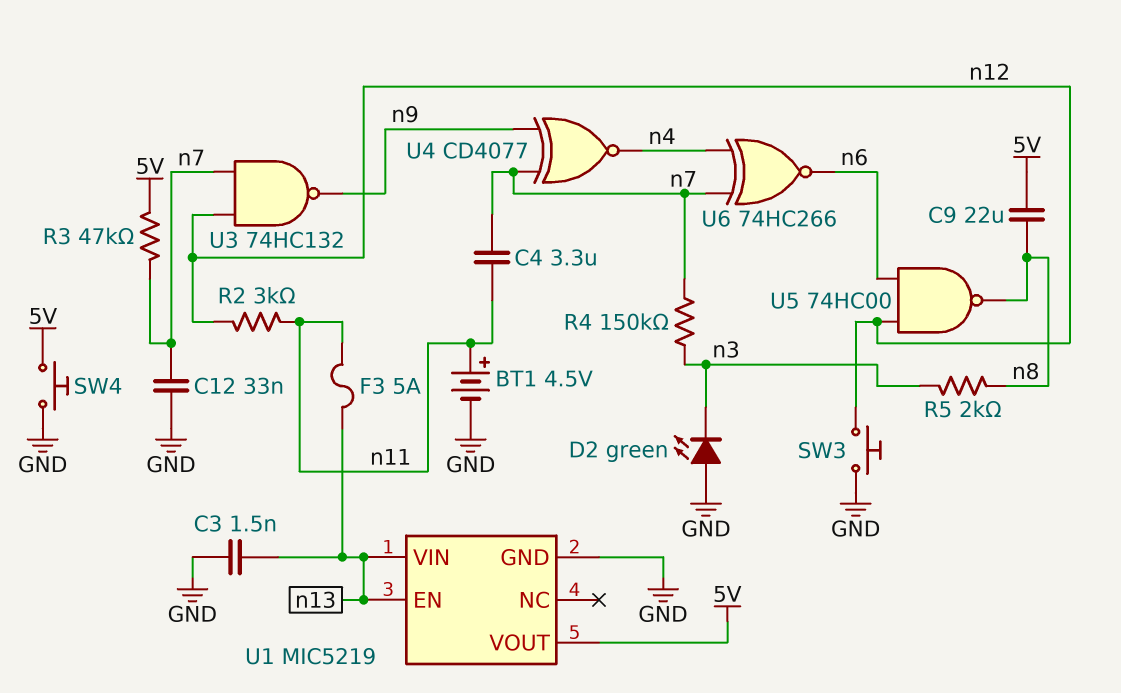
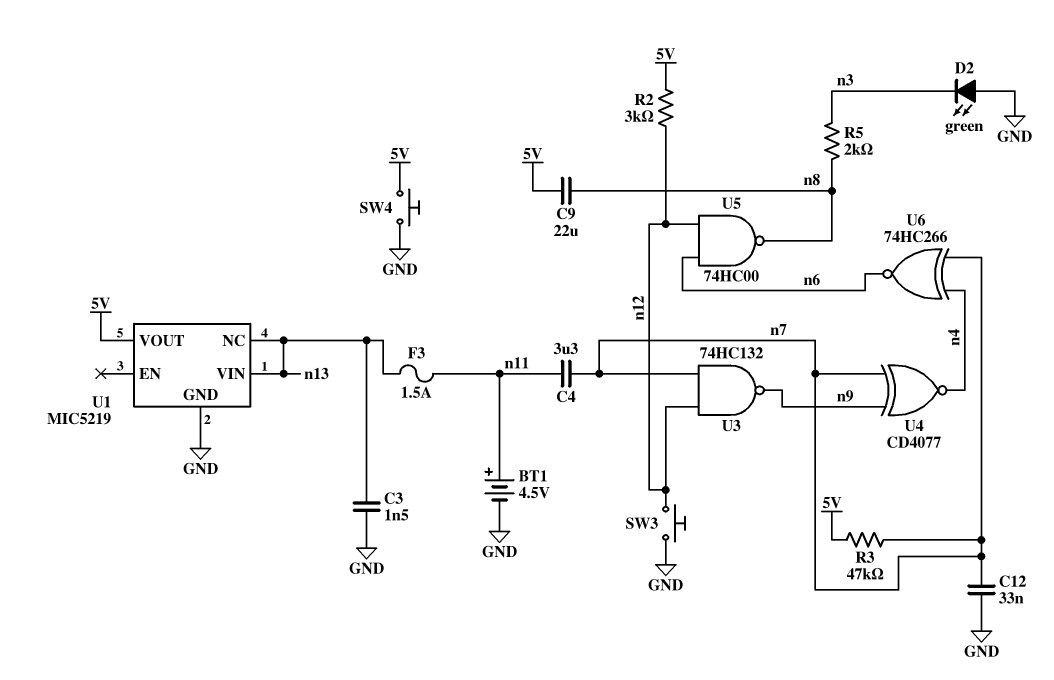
F3: 5A (n11, n13) -> 1.5A (n11, n13)
R2: 3k (n11, n12) -> 3k (5V, n12)
R4: 150k (n3, n7) -> none
U1 pin EN: n13 -> none
U1 pin NC: none -> n13

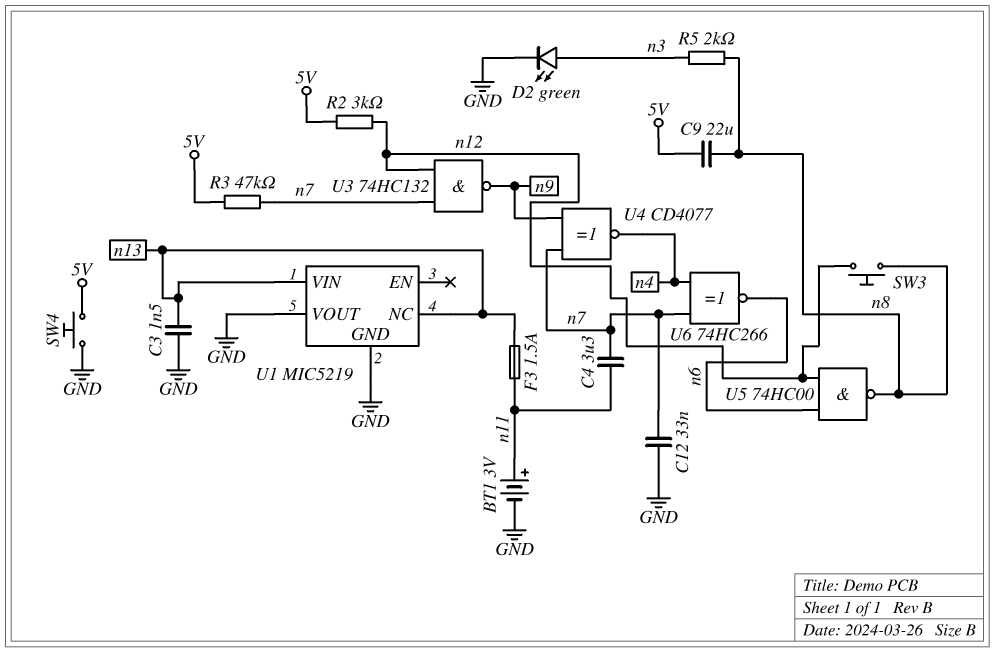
BT1: 4.5V (plus n11, minus GND) -> 3V (plus n11, minus GND)
D2: LED green (A GND, K n3) -> LED green (A n3, K GND)
SW3: button (GND, n12) -> button (n8, n12)
U1 pin VOUT: 5V -> GND

